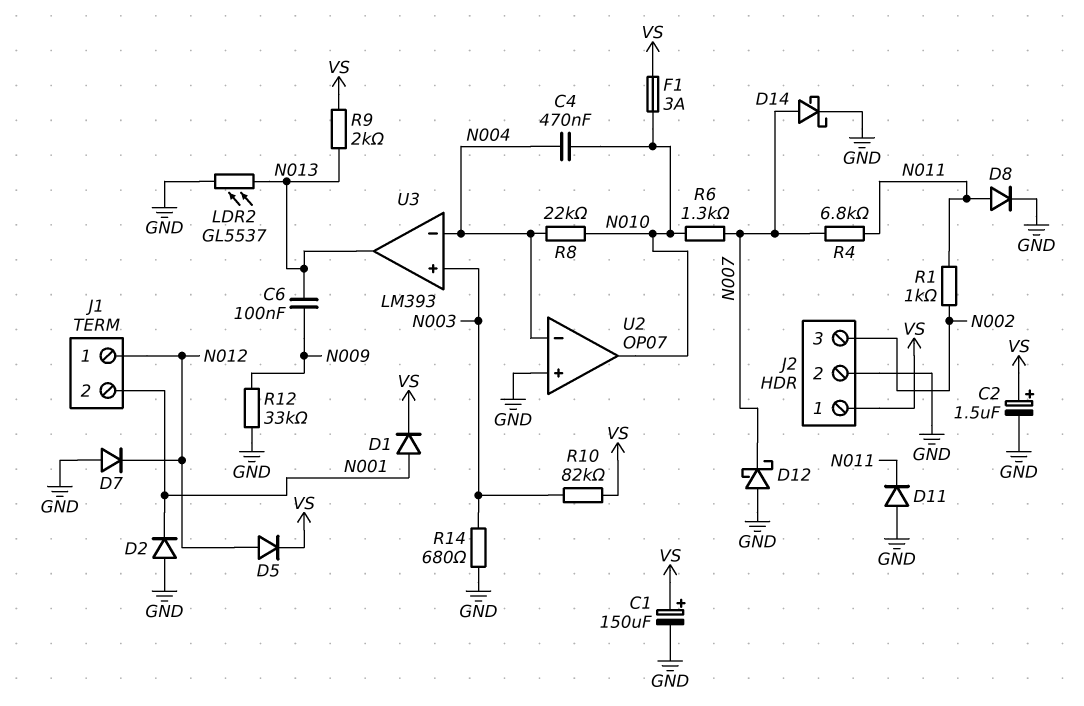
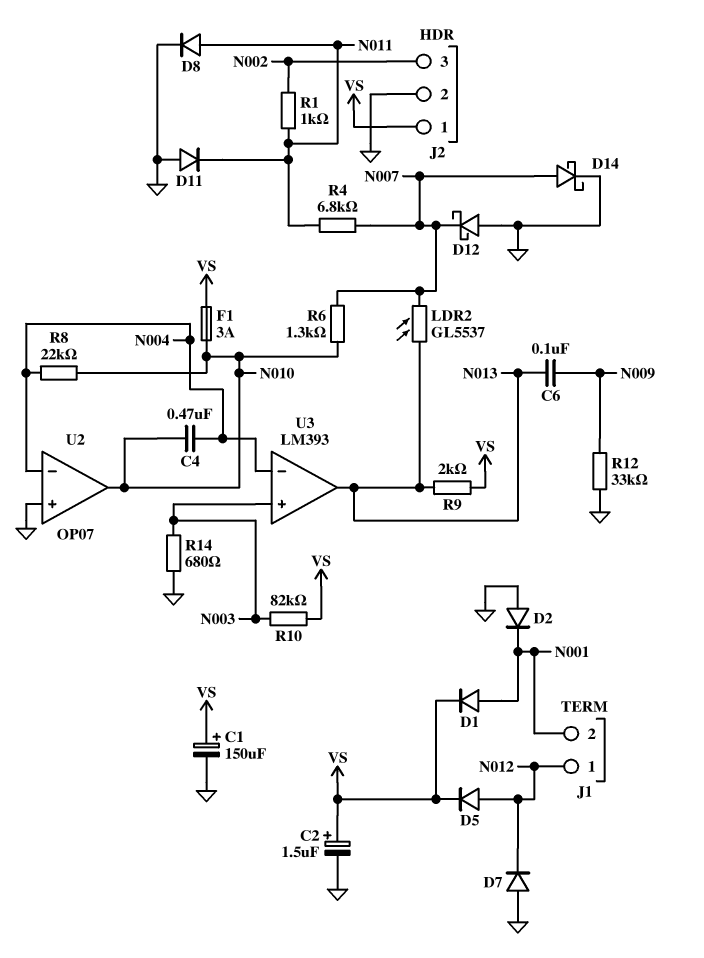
LDR2: GL5537 (GND, N013) -> GL5537 (N007, N013)

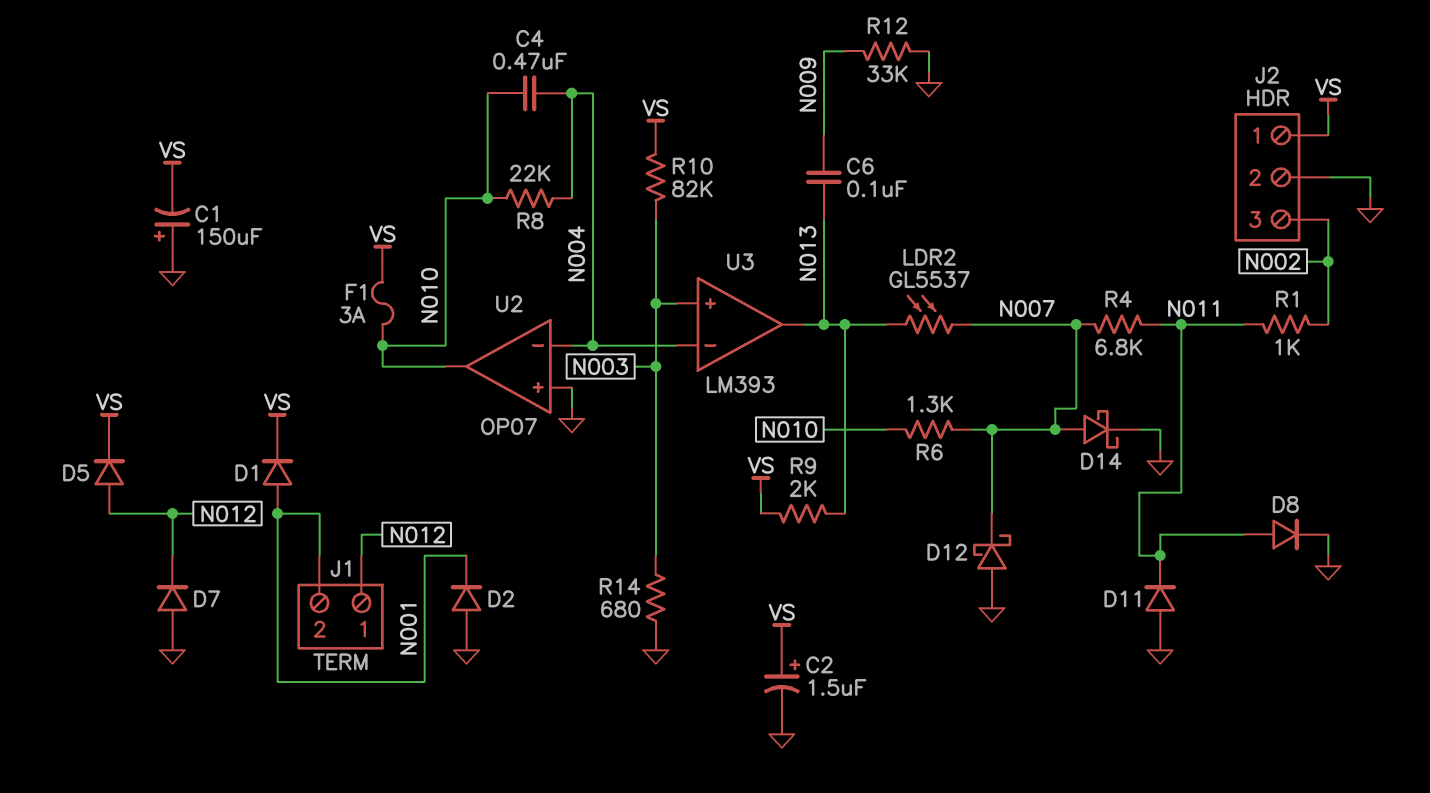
C1: 150uF (plus VS, minus GND) -> 150uF (plus GND, minus VS)

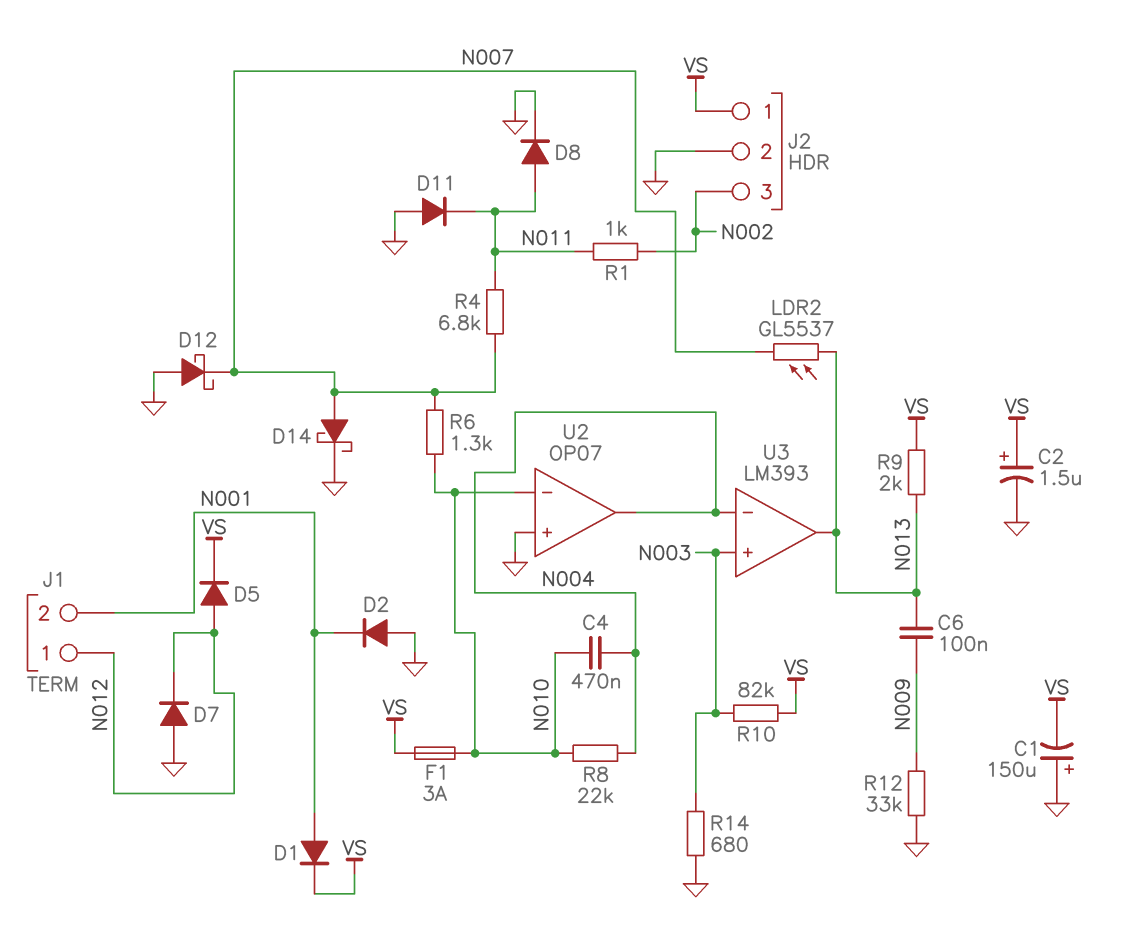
U2 pin in-: N004 -> N010
U2 pin out: N010 -> N004

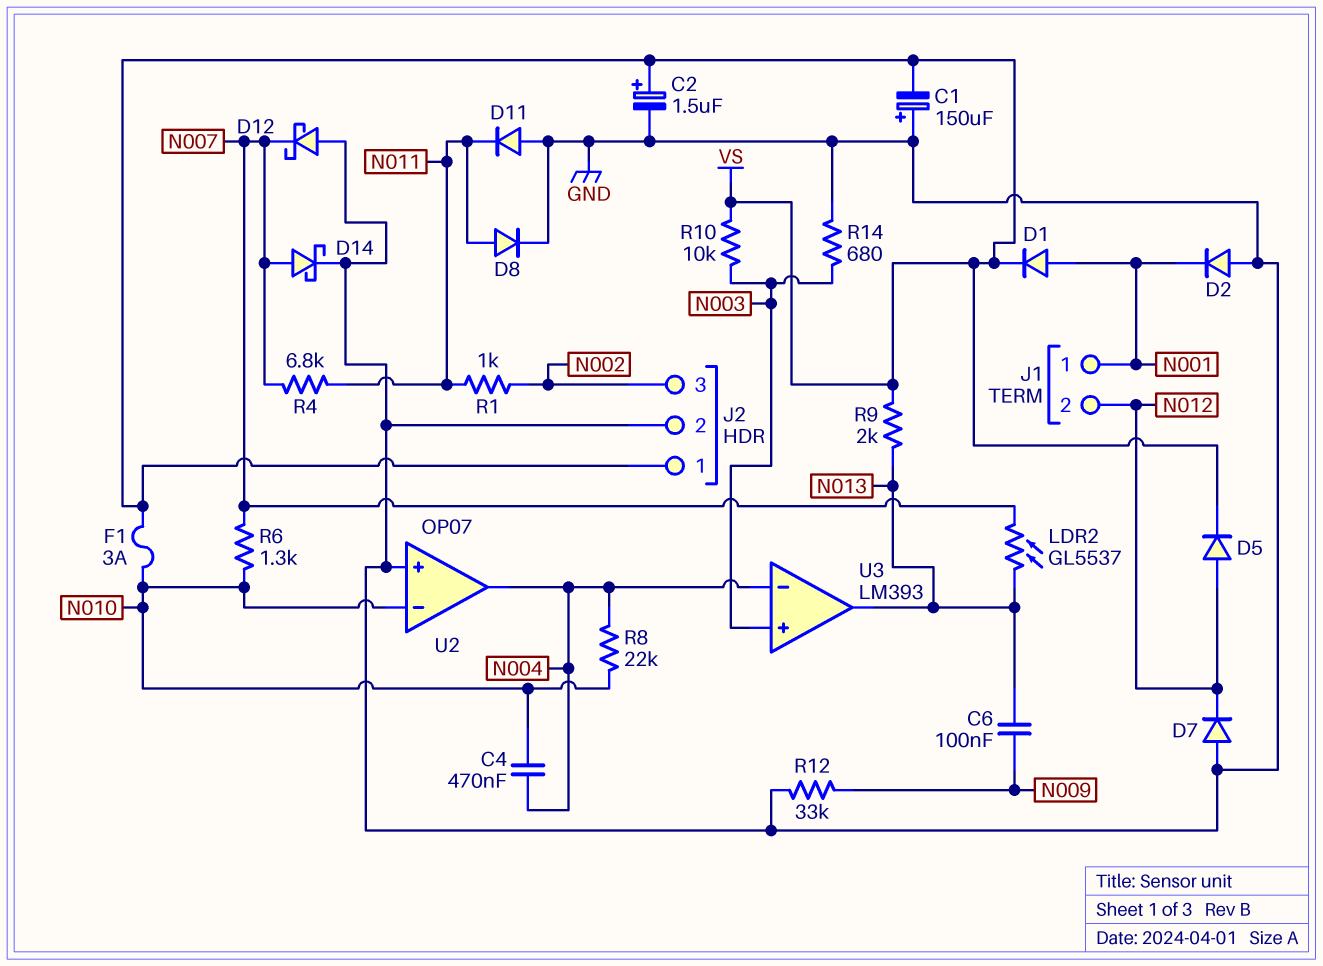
J1 pin 1: N012 -> N001
J1 pin 2: N001 -> N012
R10: 82k (N003, VS) -> 10k (N003, VS)

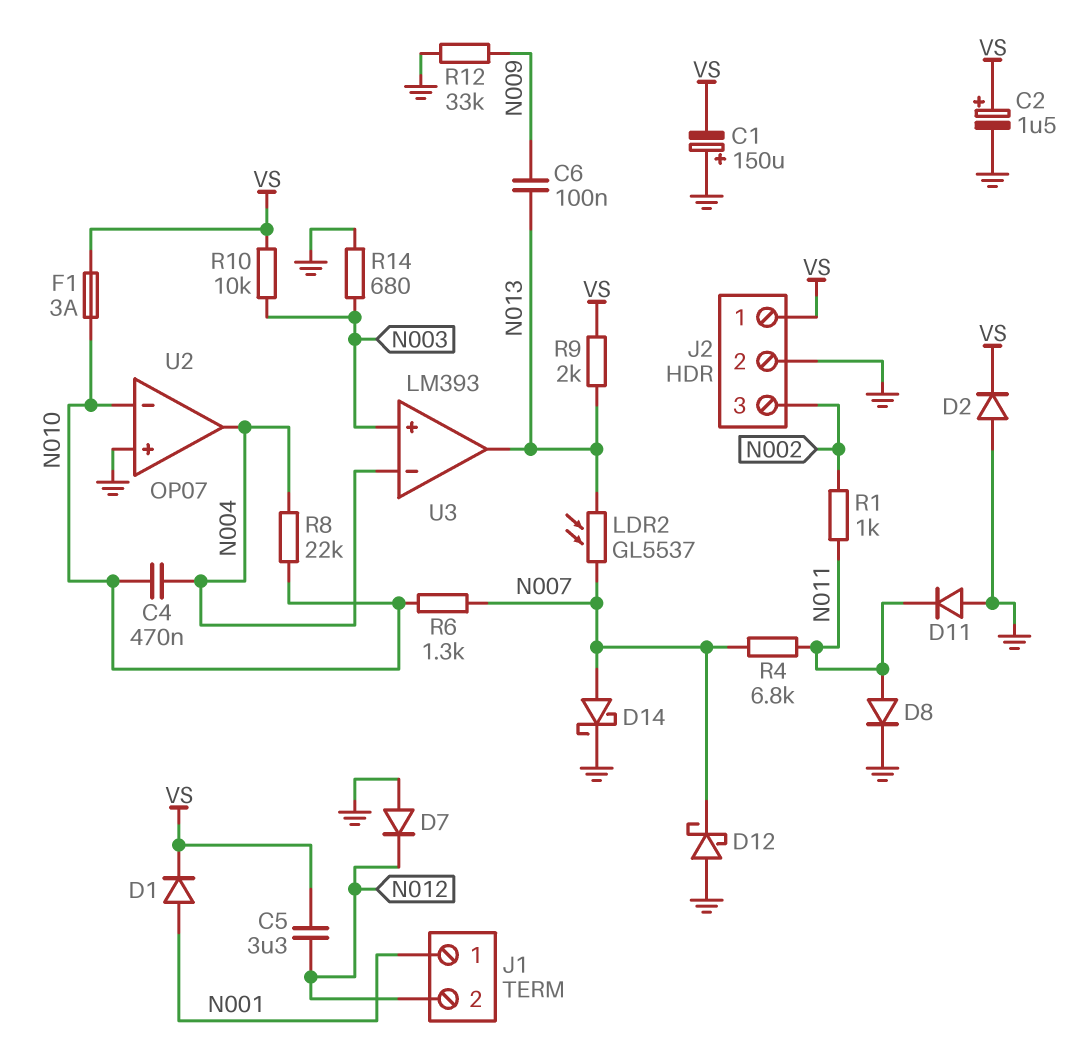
C5: none -> 3.3uF (N012, VS)
D2: diode (A GND, K N001) -> diode (A GND, K VS)
D5: diode (A N012, K VS) -> none

